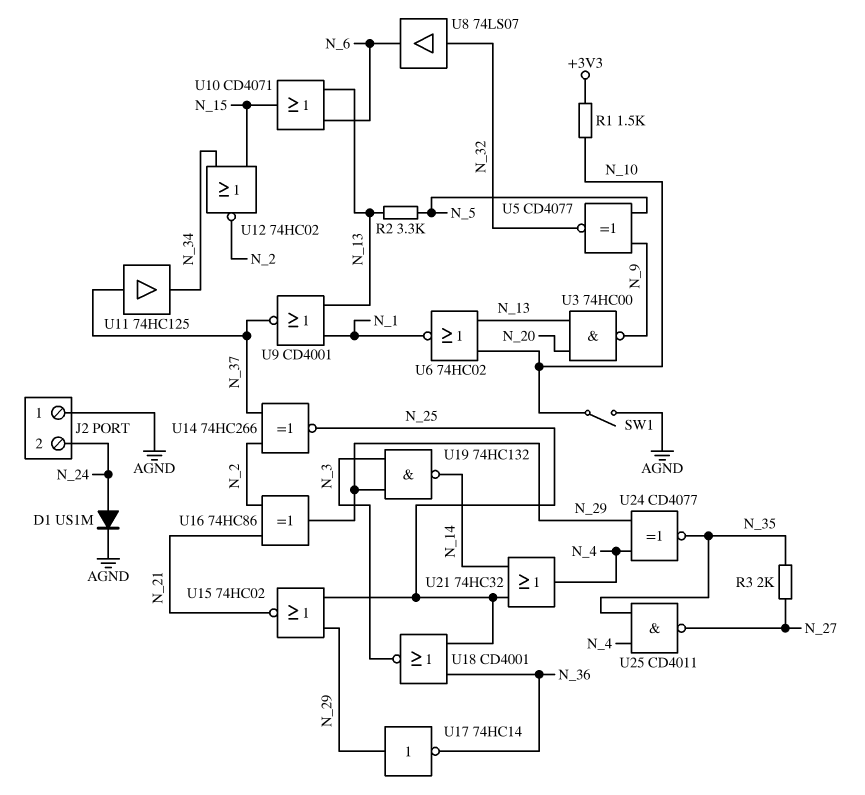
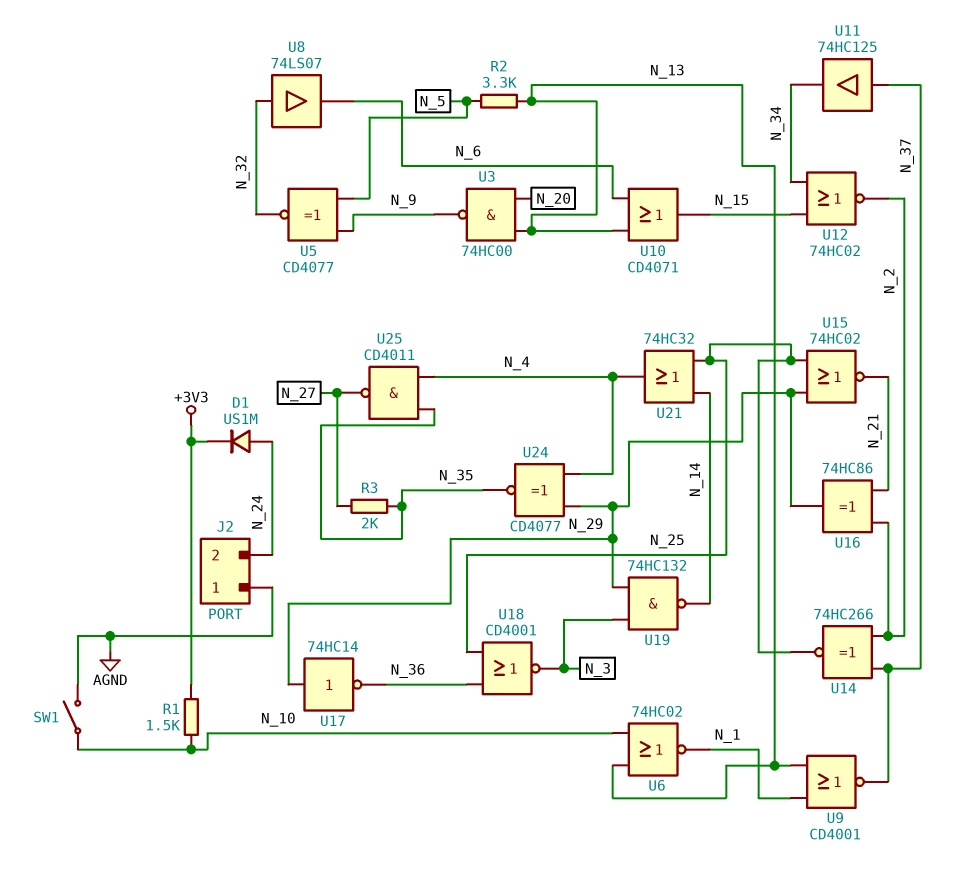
D1: diode US1M (A N_24, K AGND) -> diode US1M (A N_24, K +3V3)

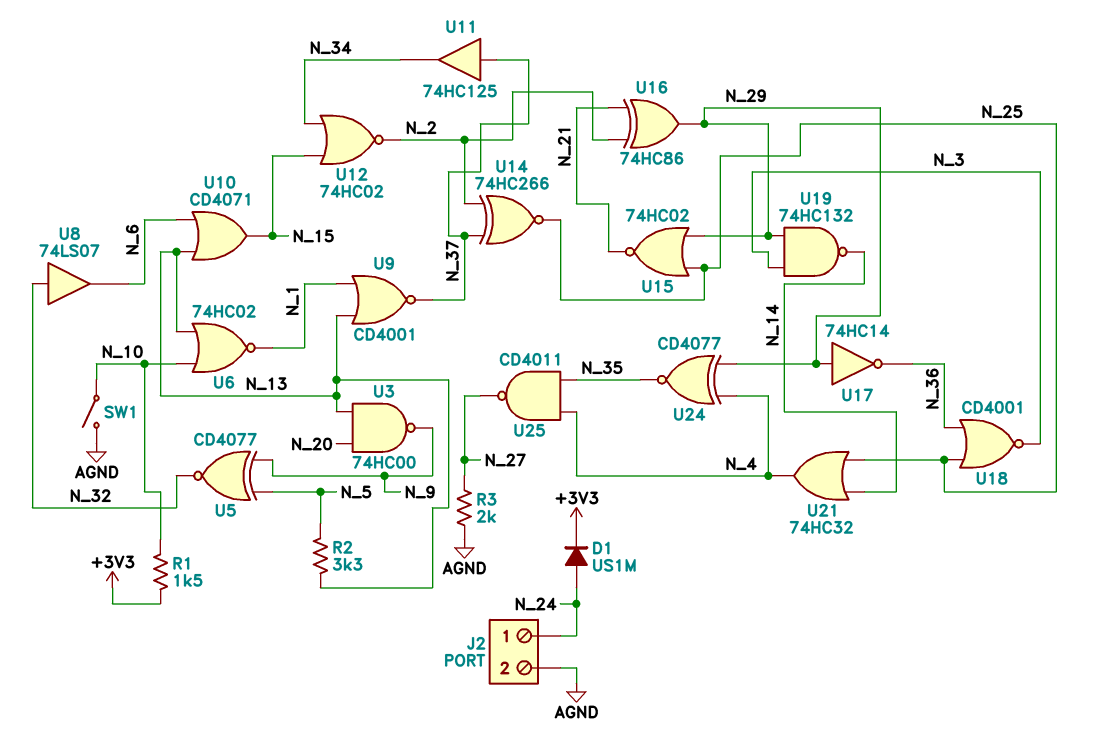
J2 pin 1: AGND -> N_24
J2 pin 2: N_24 -> AGND
R3: 2k (N_27, N_35) -> 2k (AGND, N_27)

